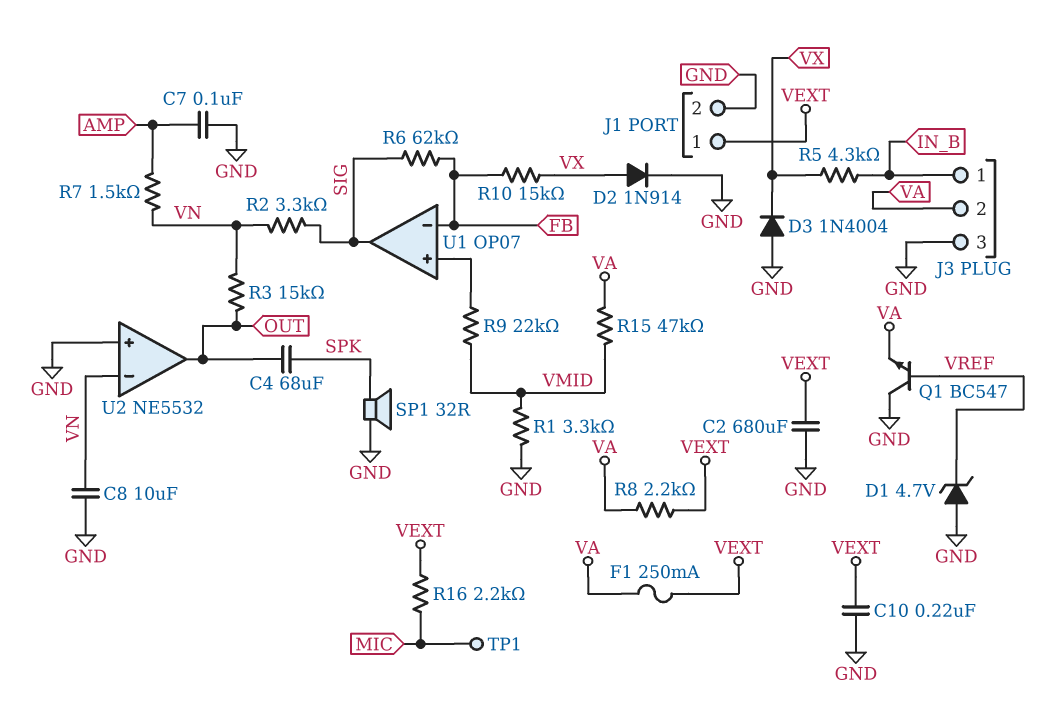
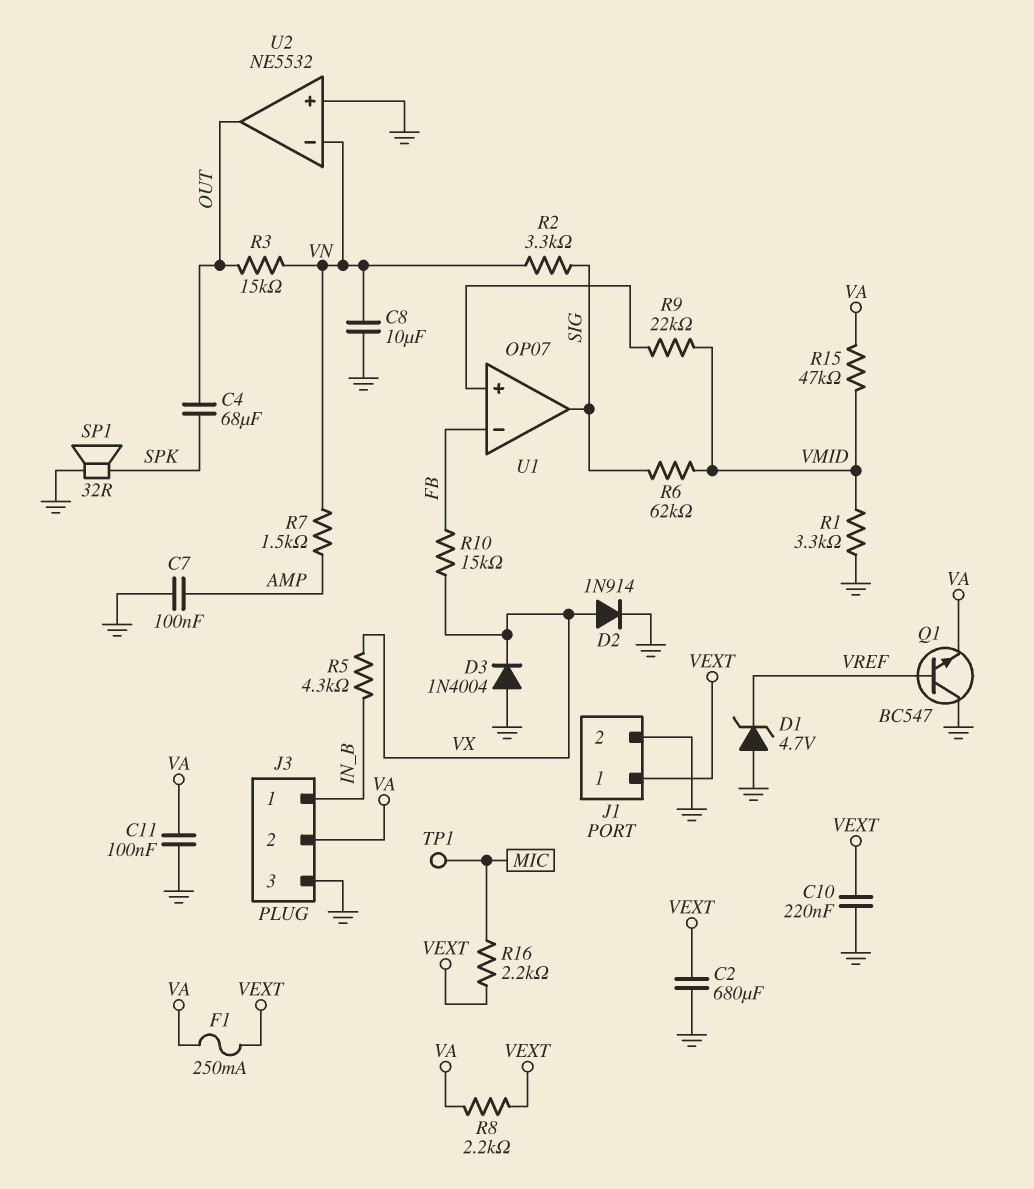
C11: none -> 100nF (GND, VA)
R6: 62k (FB, SIG) -> 62k (SIG, VMID)

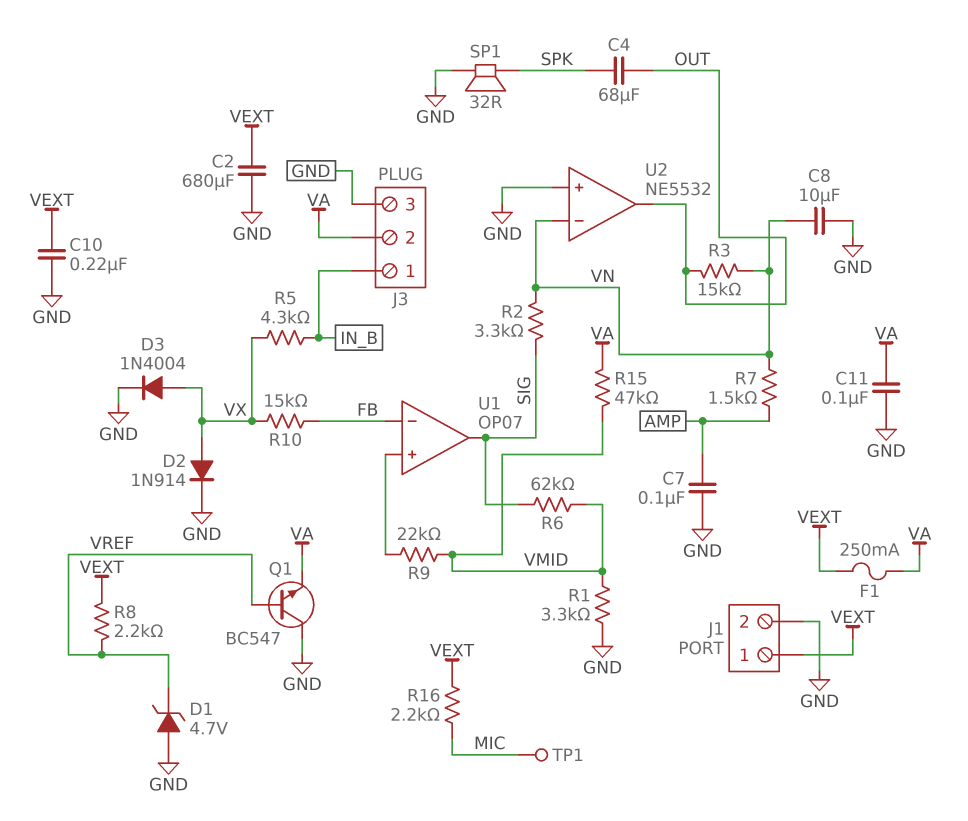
D3: diode 1N4004 (A GND, K VX) -> diode 1N4004 (A VX, K GND)
R8: 2.2k (VA, VEXT) -> 2.2k (VEXT, VREF)

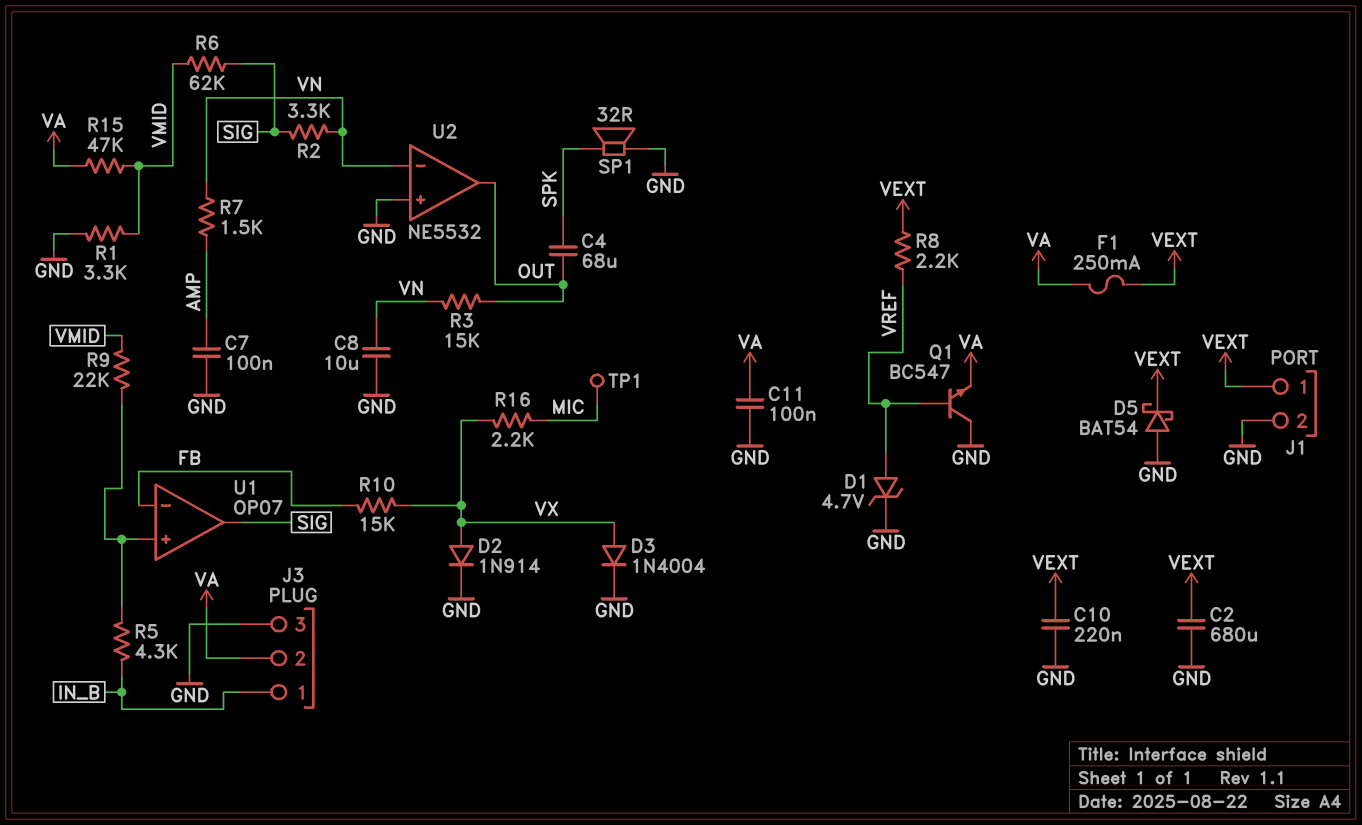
D1: zener 4.7V (A GND, K VREF) -> zener 4.7V (A VREF, K GND)
D5: none -> schottky BAT54 (A GND, K VEXT)
R5: 4.3k (IN_B, VX) -> 4.3k (IN_B, U1/in+)
R16: 2.2k (MIC, VEXT) -> 2.2k (MIC, VX)

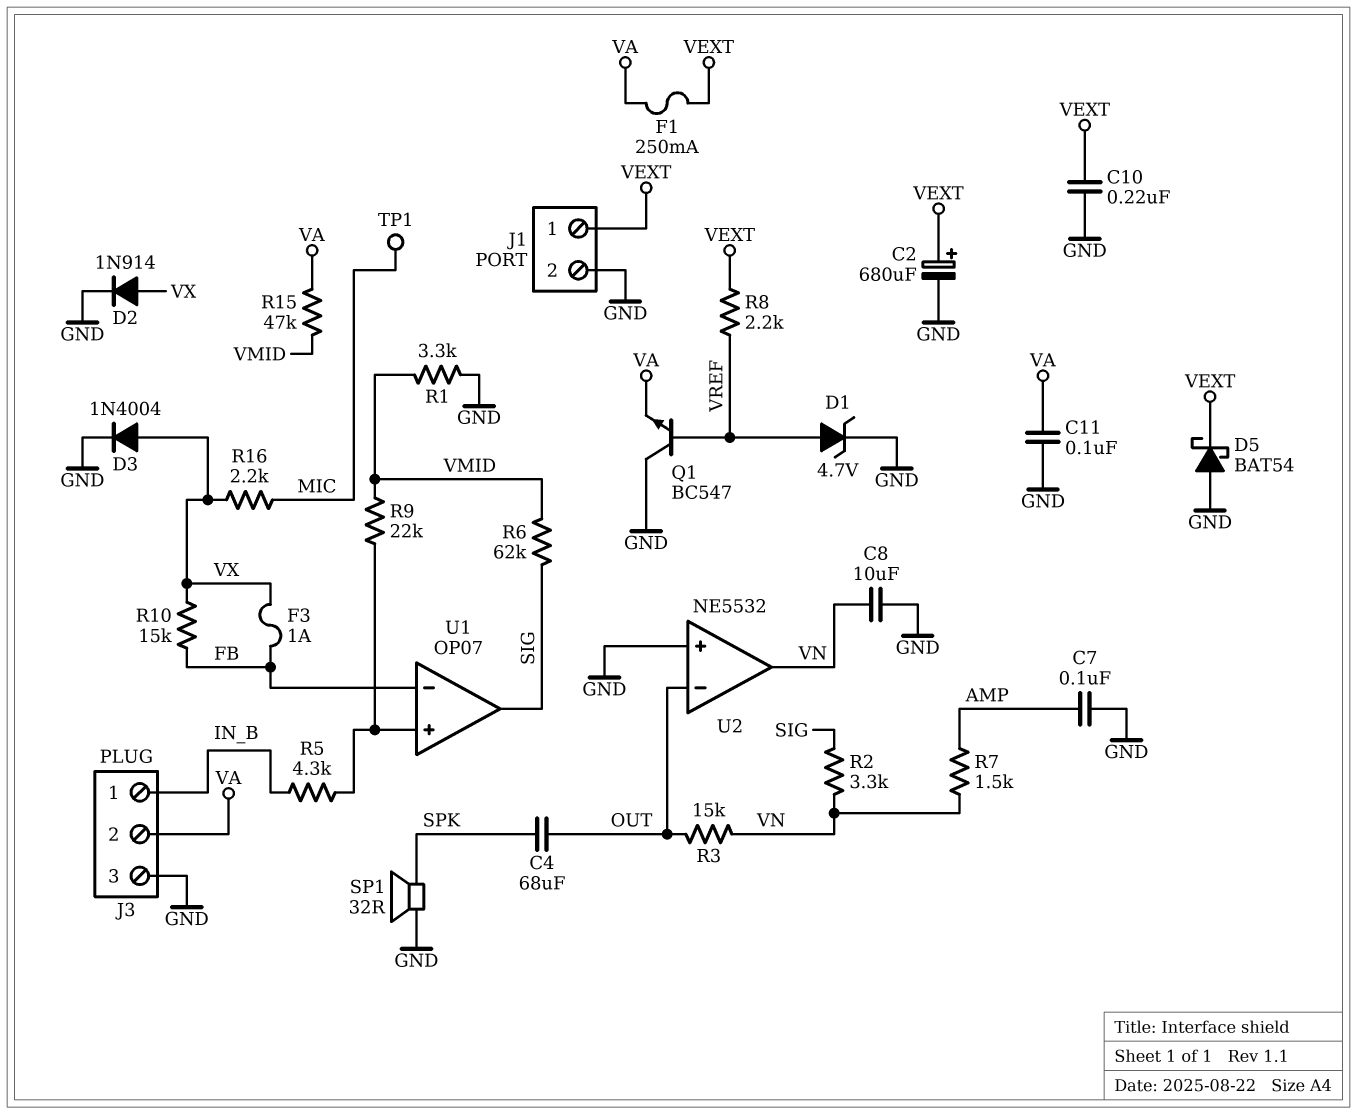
C2: 680uF (GND, VEXT) -> 680uF (plus VEXT, minus GND)
F3: none -> 1A (FB, VX)
U2 pin in-: VN -> OUT
U2 pin out: OUT -> VN

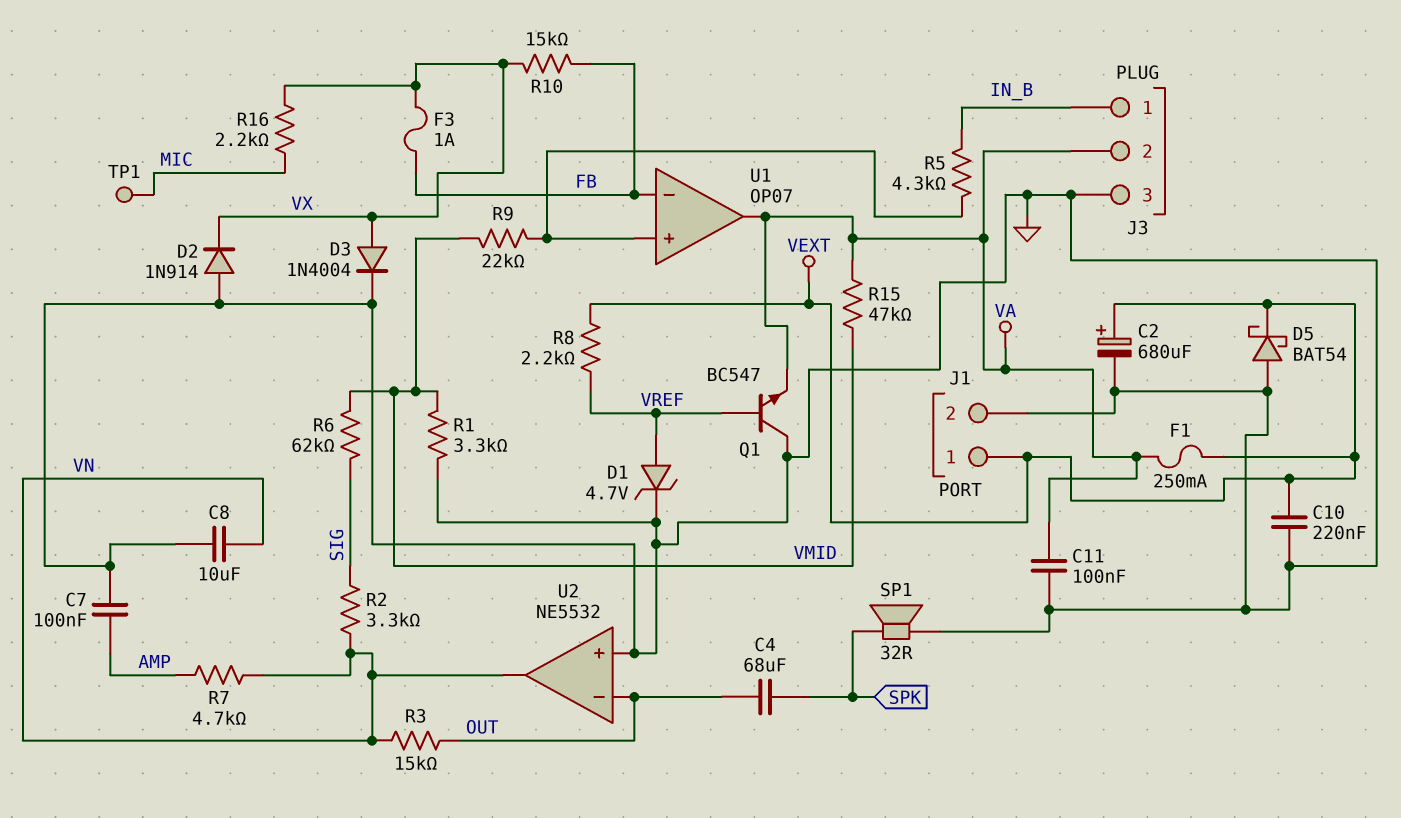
D2: diode 1N914 (A VX, K GND) -> diode 1N914 (A GND, K VX)
R7: 1.5k (AMP, VN) -> 4.7k (AMP, VN)
U1 pin out: SIG -> VA

